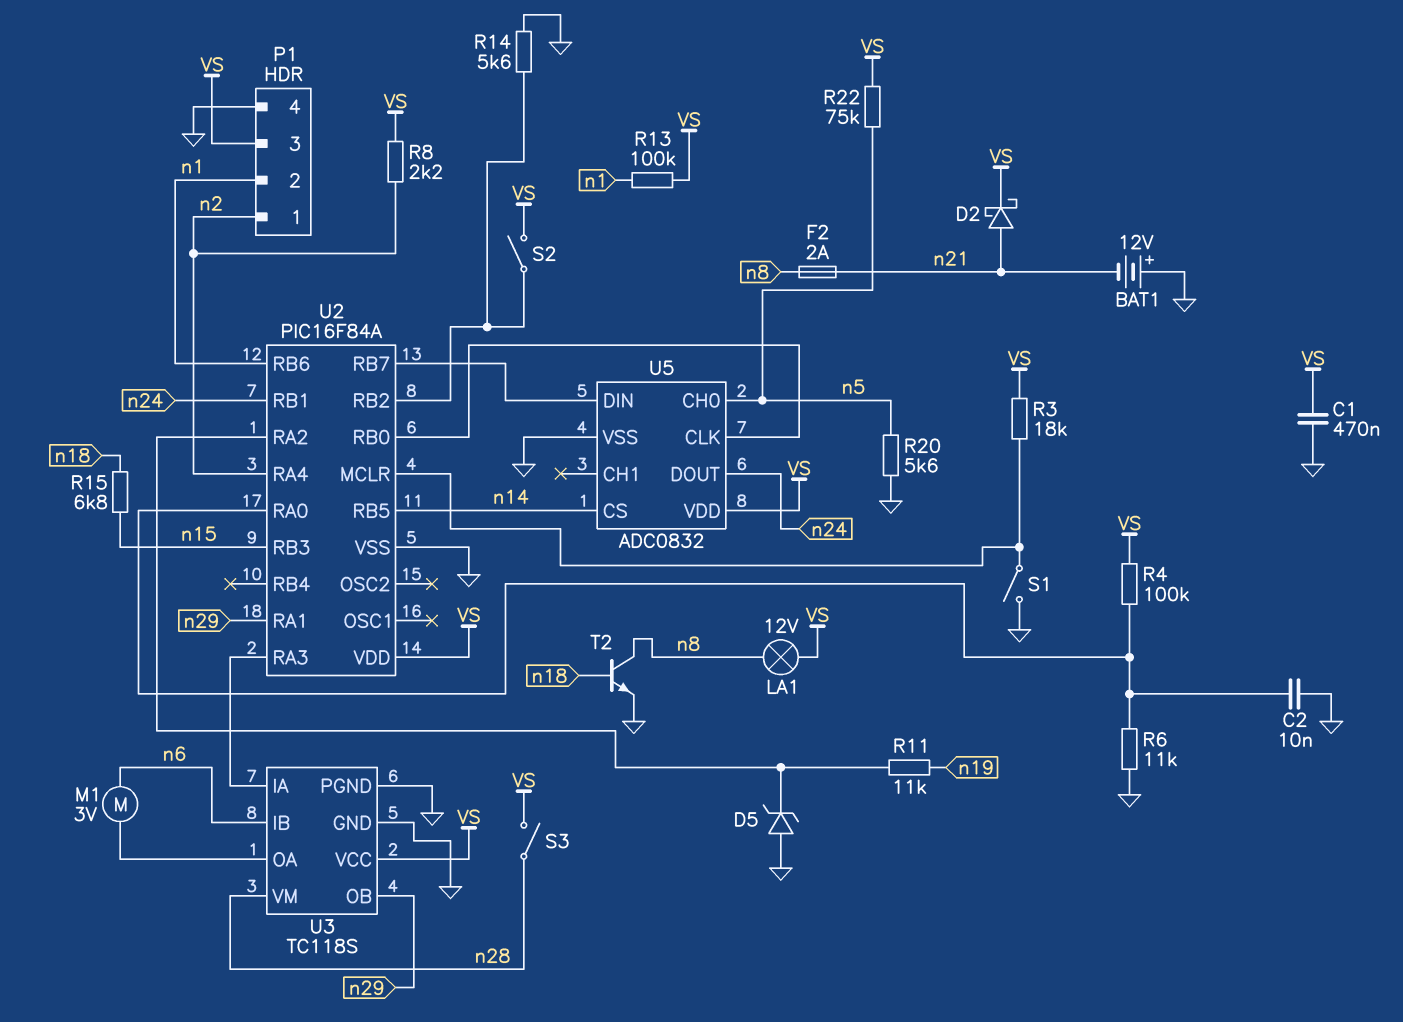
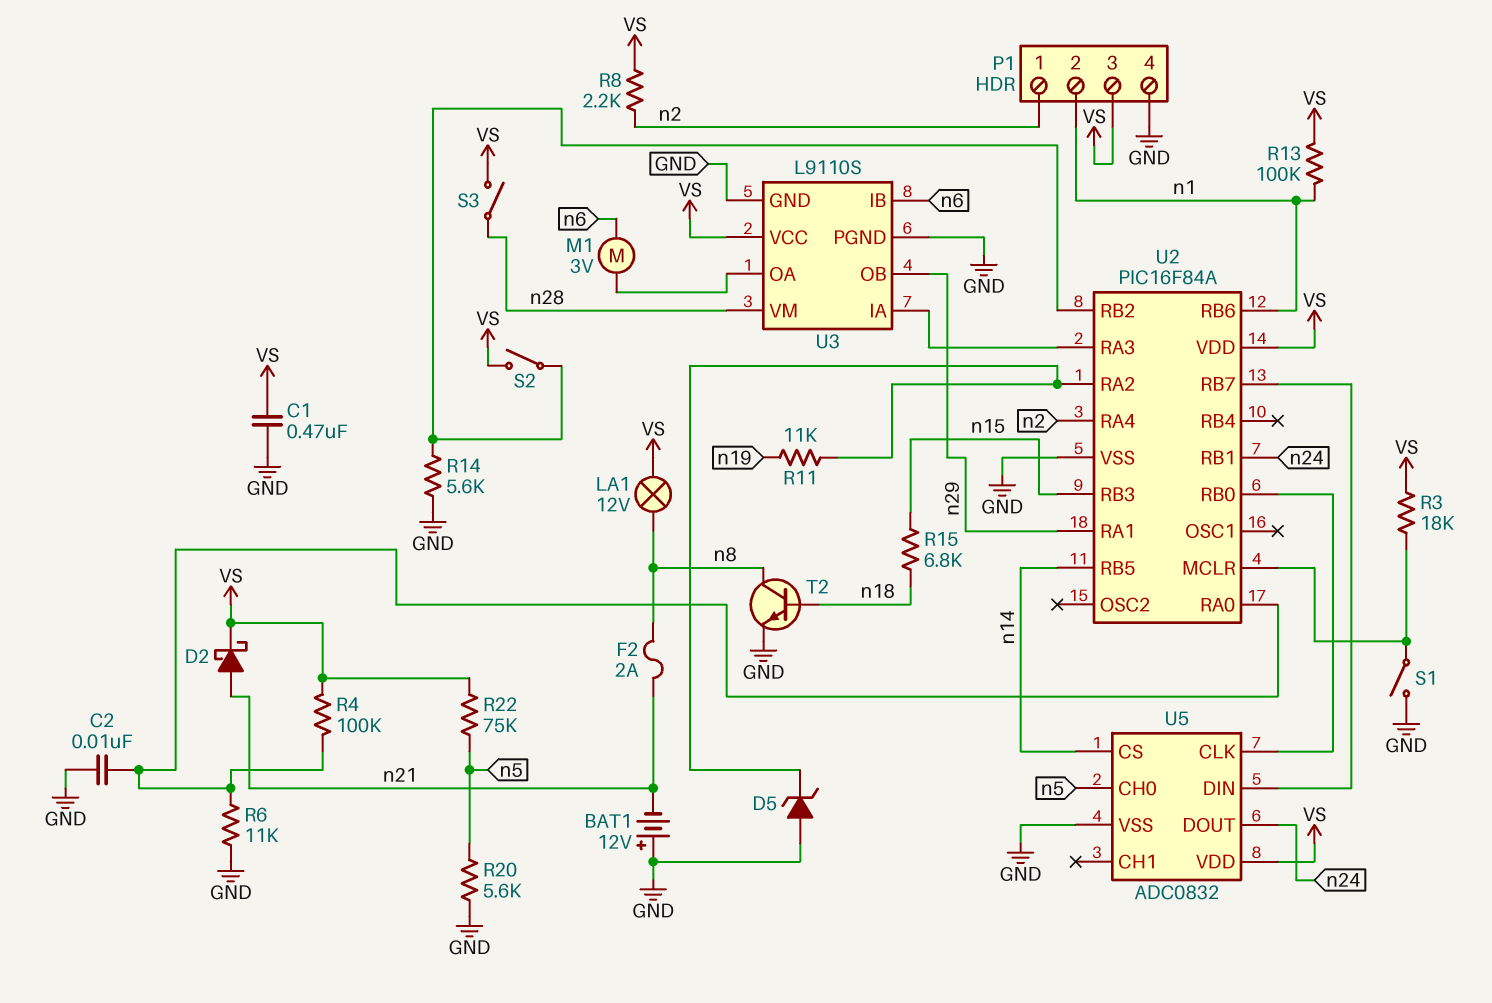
U3: TC118S -> L9110S

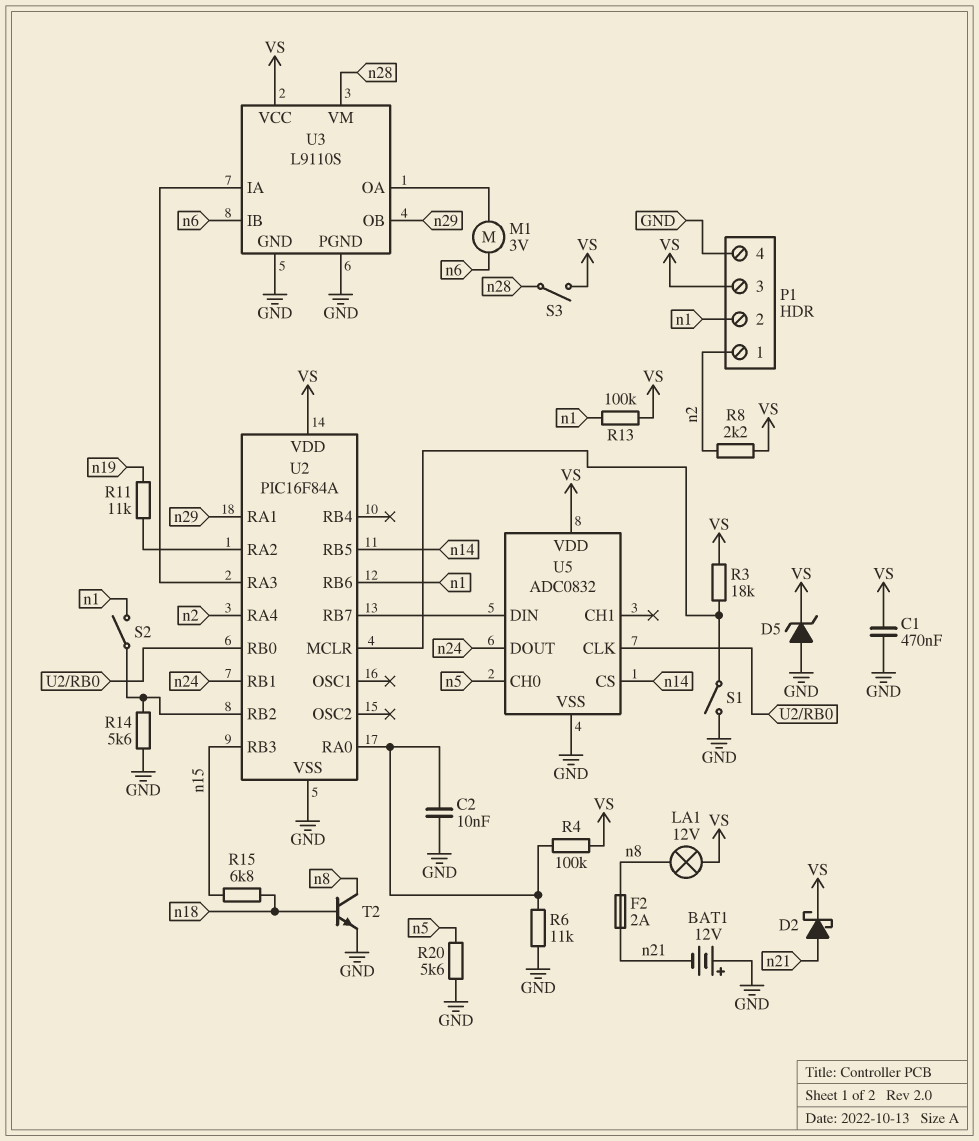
D5: zener (A GND, K U2/RA2) -> zener (A GND, K VS)
R22: 75k (VS, n5) -> none
S2: switch (U2/RB2, VS) -> switch (U2/RB2, n1)

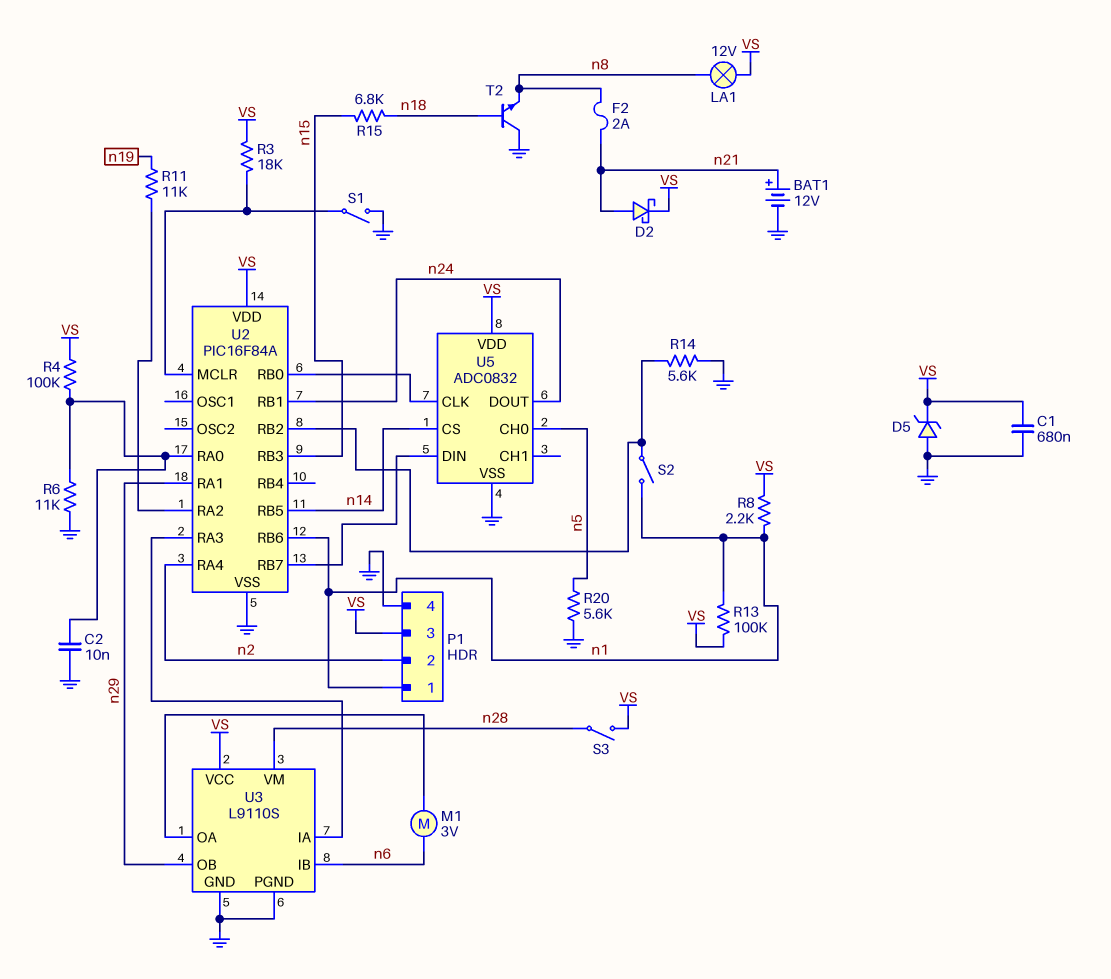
BAT1: 12V (plus GND, minus n21) -> 12V (plus n21, minus GND)
C1: 470nF (GND, VS) -> 680nF (GND, VS)
P1 pin 1: n2 -> n1
P1 pin 2: n1 -> n2
R8: 2.2k (VS, n2) -> 2.2k (VS, n1)
T2: NPN (B n18, C n8, E GND) -> NPN (B n18, C GND, E n8)

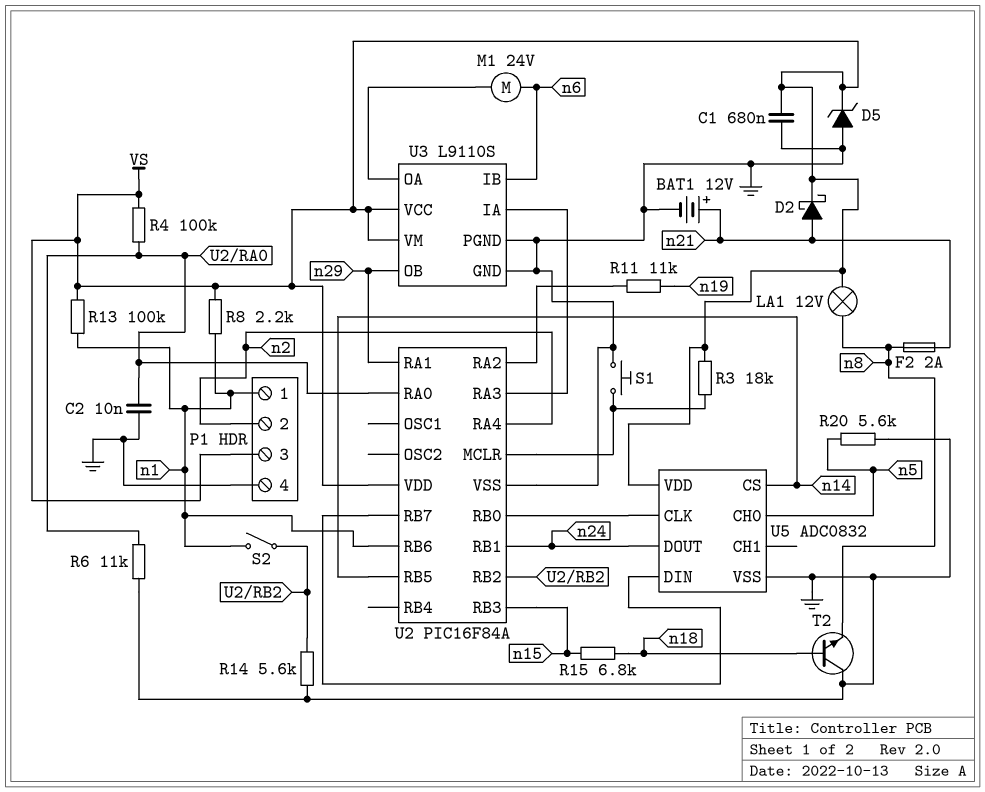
M1: motor 3V (U3/OA, n6) -> motor 24V (U3/OA, n6)
S1: switch (GND, U2/MCLR) -> button (GND, U2/MCLR)
S3: switch (VS, n28) -> none
U3 pin VM: n28 -> VS

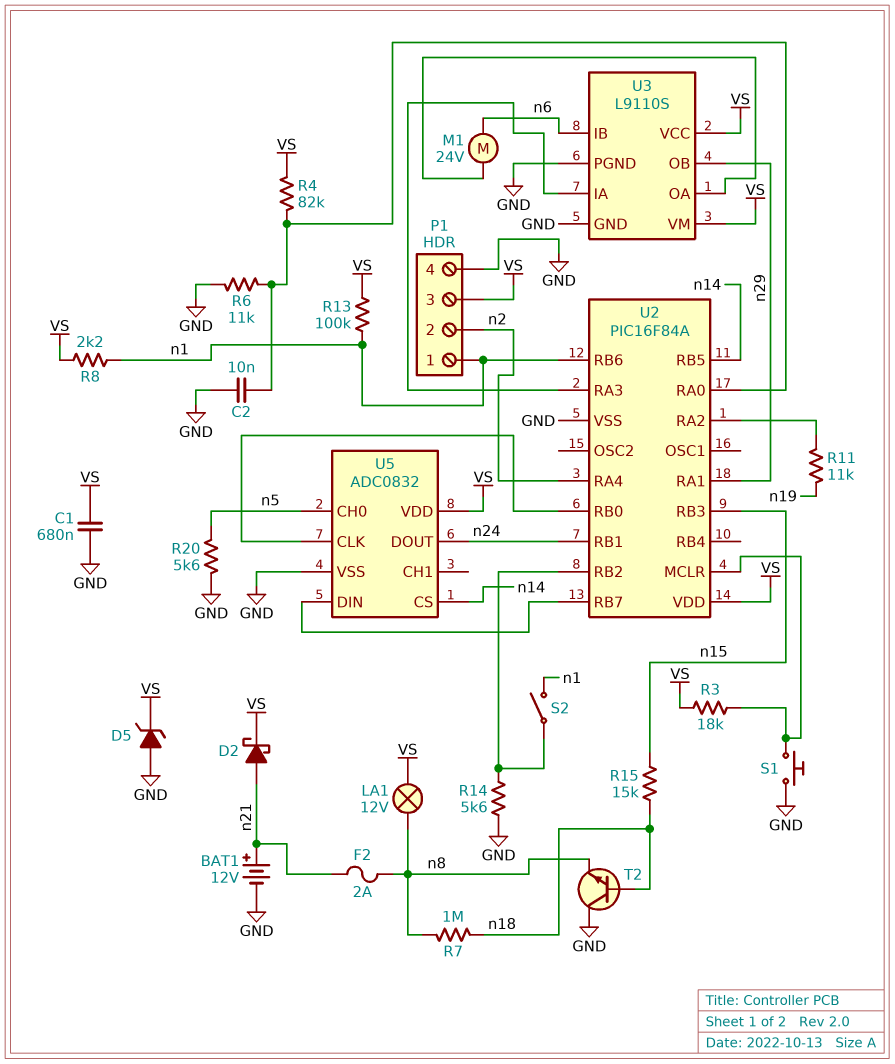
R4: 100k (U2/RA0, VS) -> 82k (U2/RA0, VS)
R7: none -> 1M (n8, n18)
R15: 6.8k (n15, n18) -> 15k (n15, n18)

